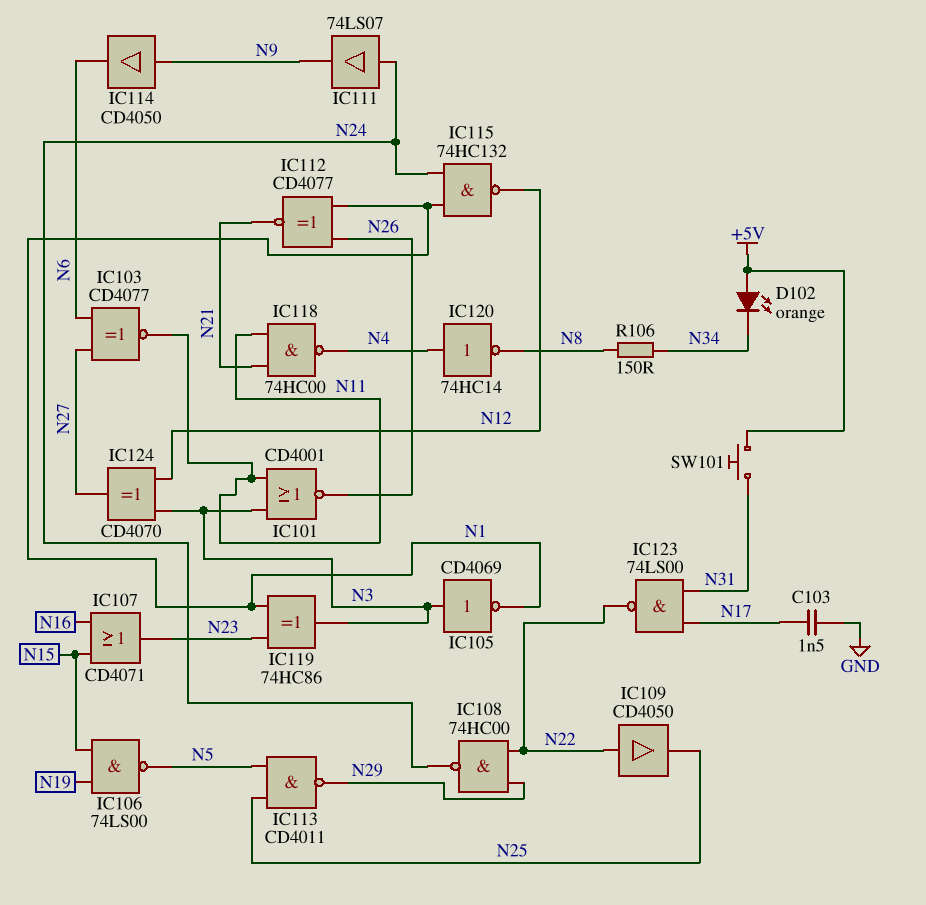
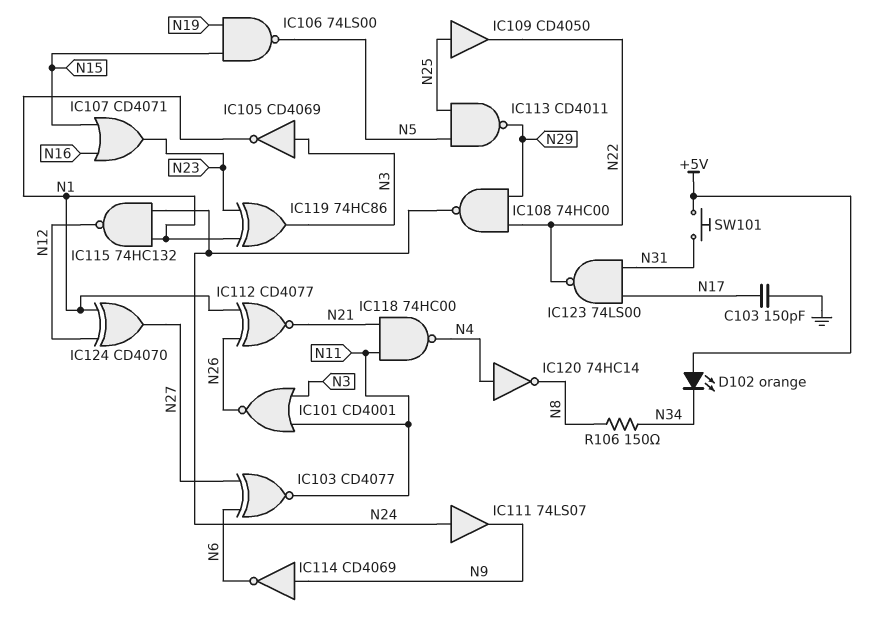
C103: 1.5nF (GND, N17) -> 150pF (GND, N17)
IC109: buffer CD4050 (in N22, out N25) -> buffer CD4050 (in N25, out N22)
IC114: buffer CD4050 (in N9, out N6) -> NOT CD4069 (in N9, out N6)
IC124: XOR CD4070 (in N3, in N12, out N27) -> XOR CD4070 (in N1, in N12, out N27)

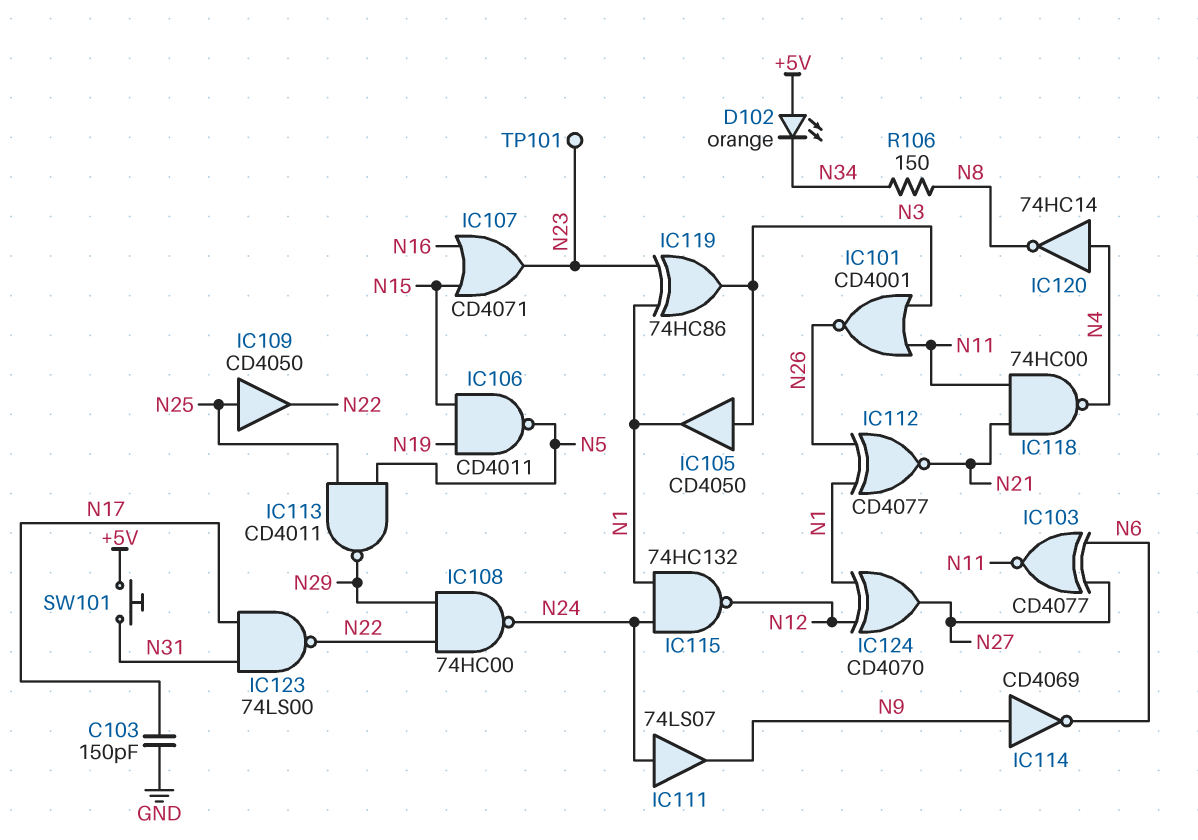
IC105: NOT CD4069 (in N3, out N1) -> buffer CD4050 (in N3, out N1)
IC106: NAND 74LS00 (in N15, in N19, out N5) -> NAND CD4011 (in N15, in N19, out N5)
TP101: none -> test point (N23)

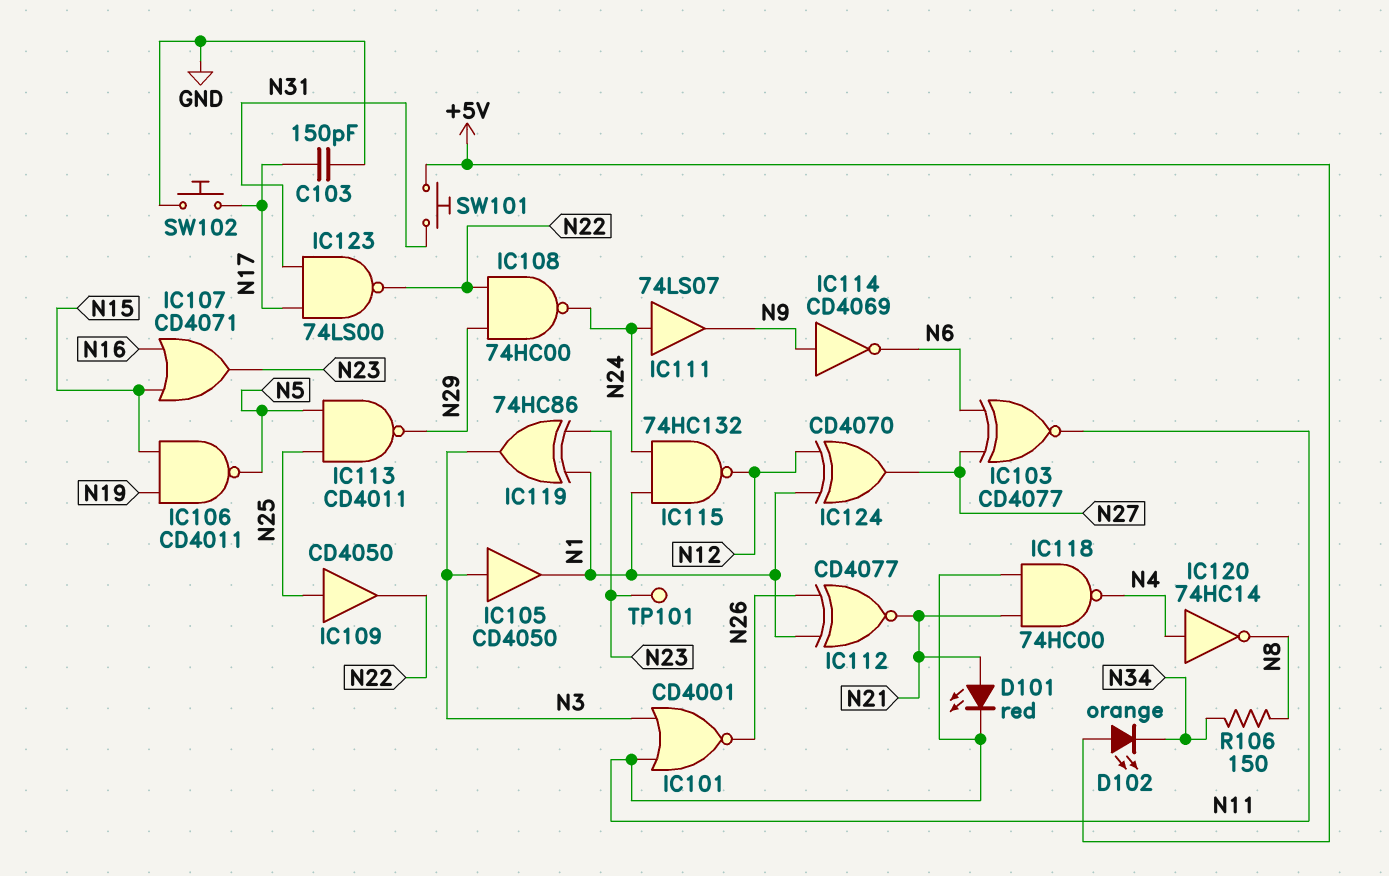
D101: none -> LED red (A N21, K N11)
SW102: none -> button (GND, N17)

